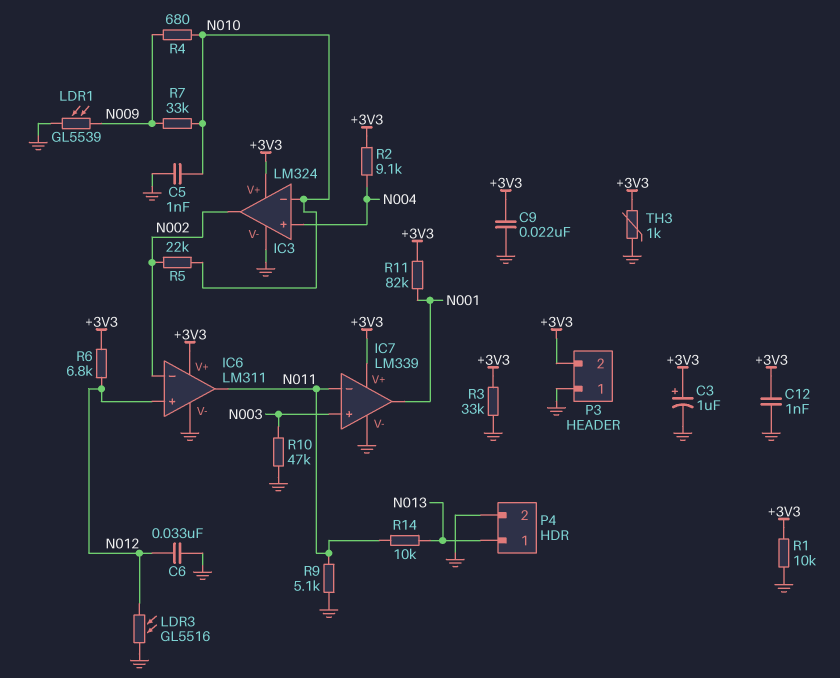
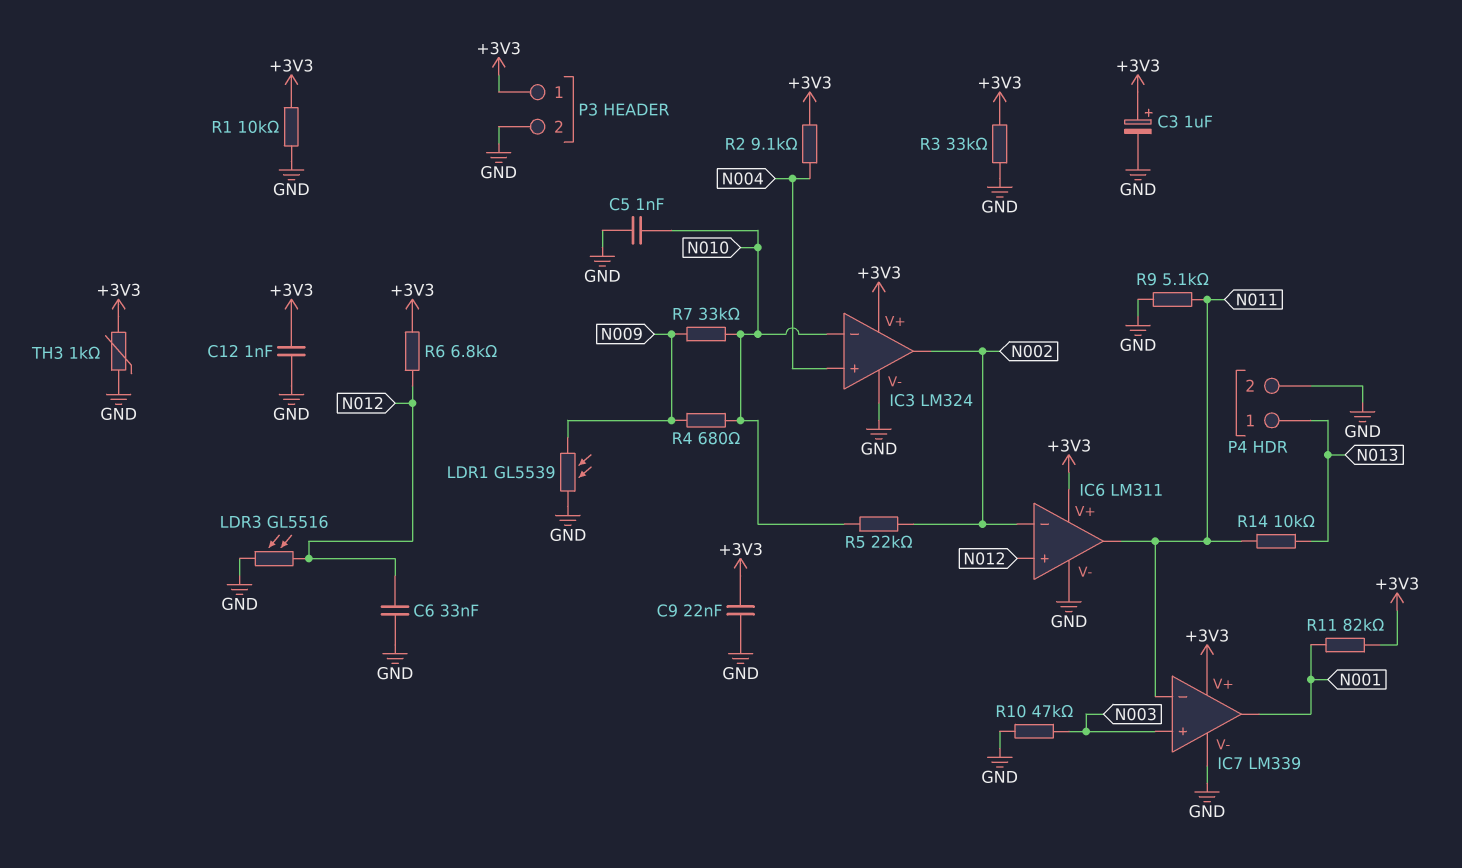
P3 pin 1: GND -> +3V3
P3 pin 2: +3V3 -> GND

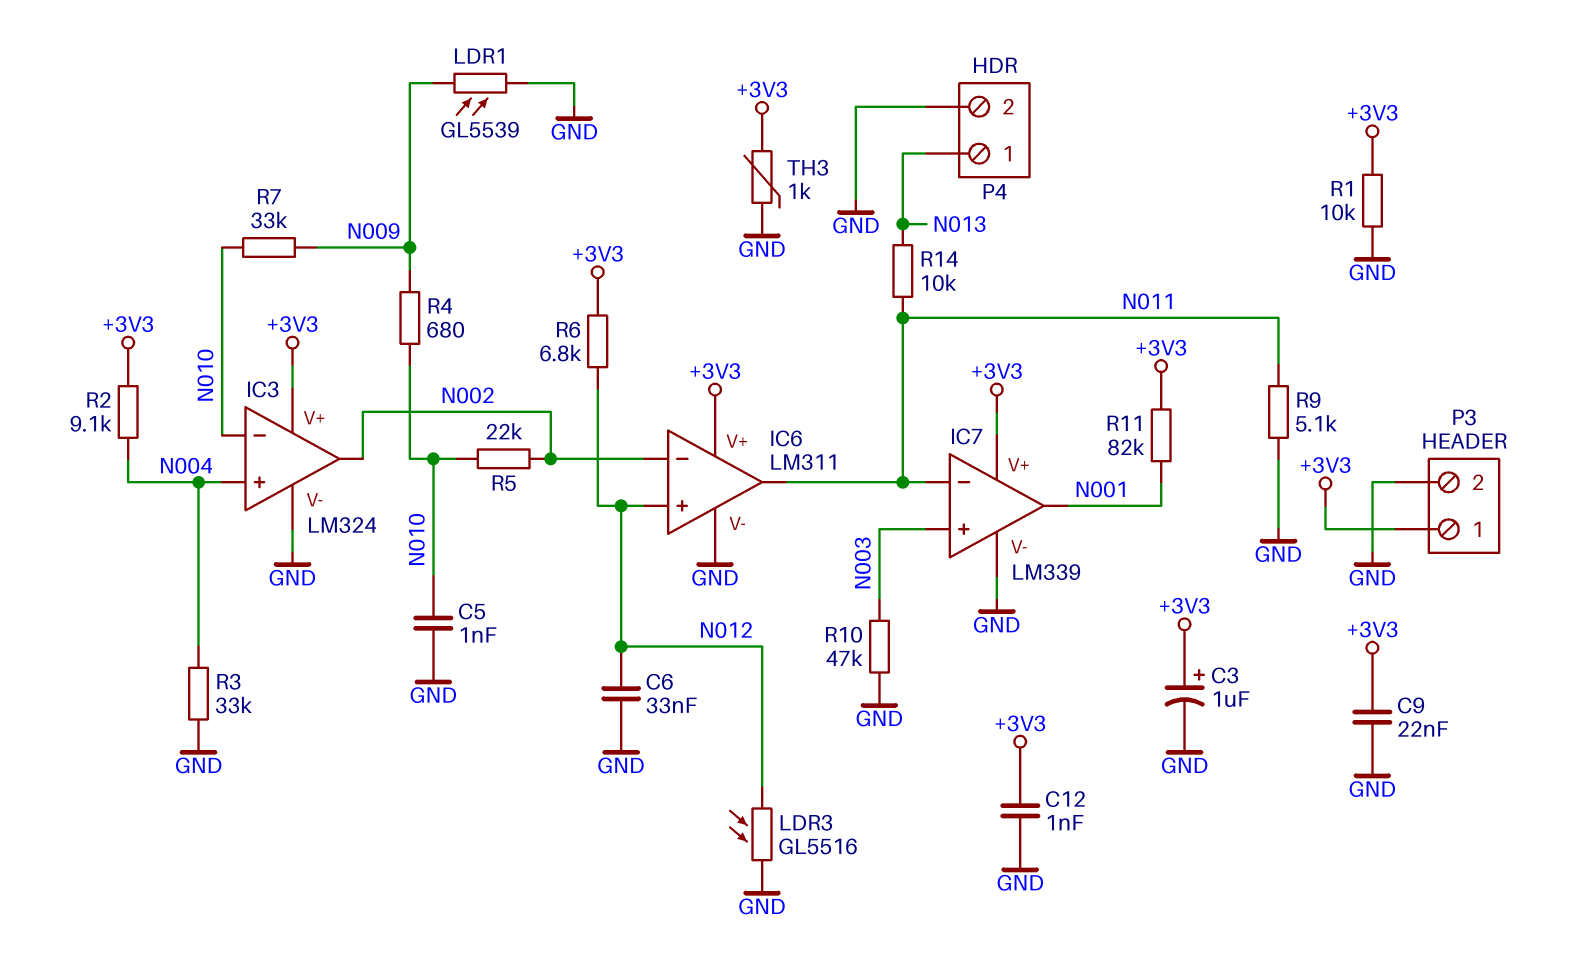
R3: 33k (+3V3, GND) -> 33k (GND, N004)

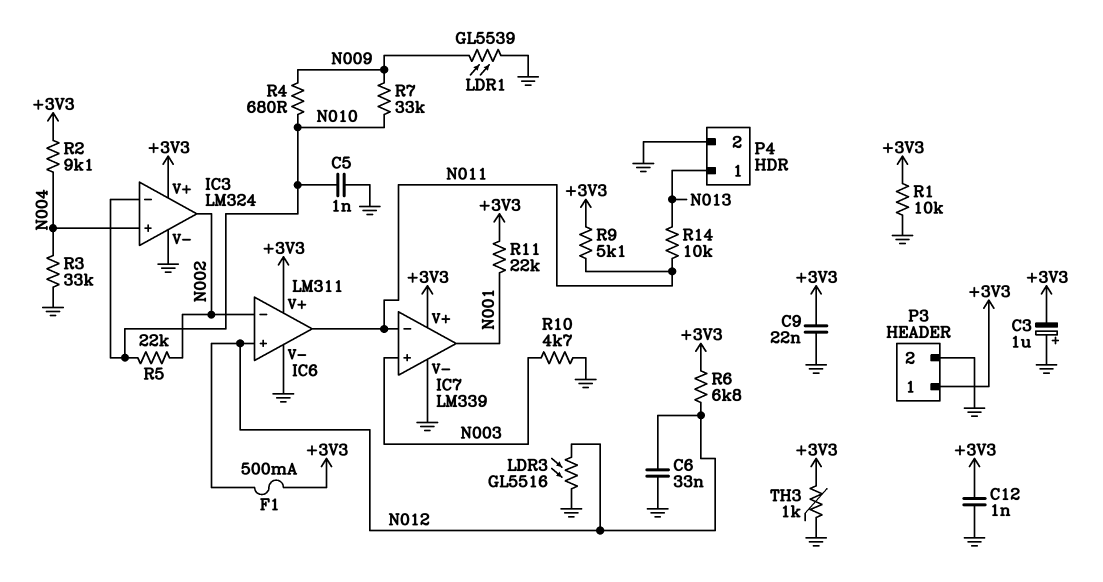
C3: 1uF (plus +3V3, minus GND) -> 1uF (plus GND, minus +3V3)
F1: none -> 500mA (+3V3, N012)
R9: 5.1k (GND, N011) -> 5.1k (+3V3, N011)
R10: 47k (GND, N003) -> 4.7k (GND, N003)
R11: 82k (+3V3, N001) -> 22k (+3V3, N001)

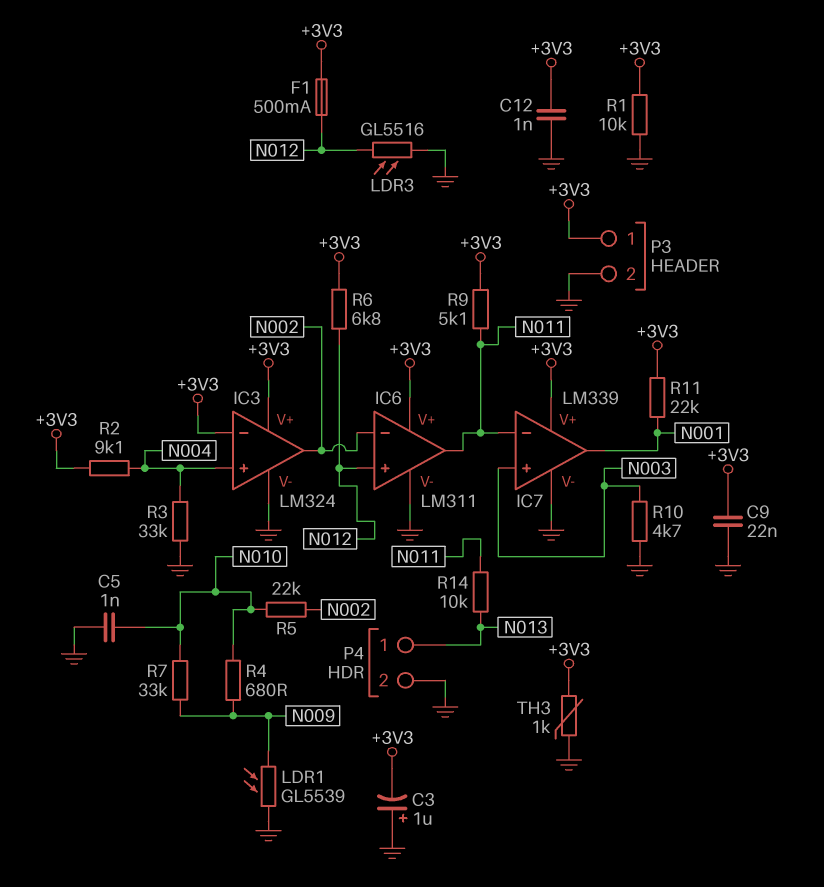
C6: 33nF (GND, N012) -> none
IC3 pin in-: N010 -> +3V3

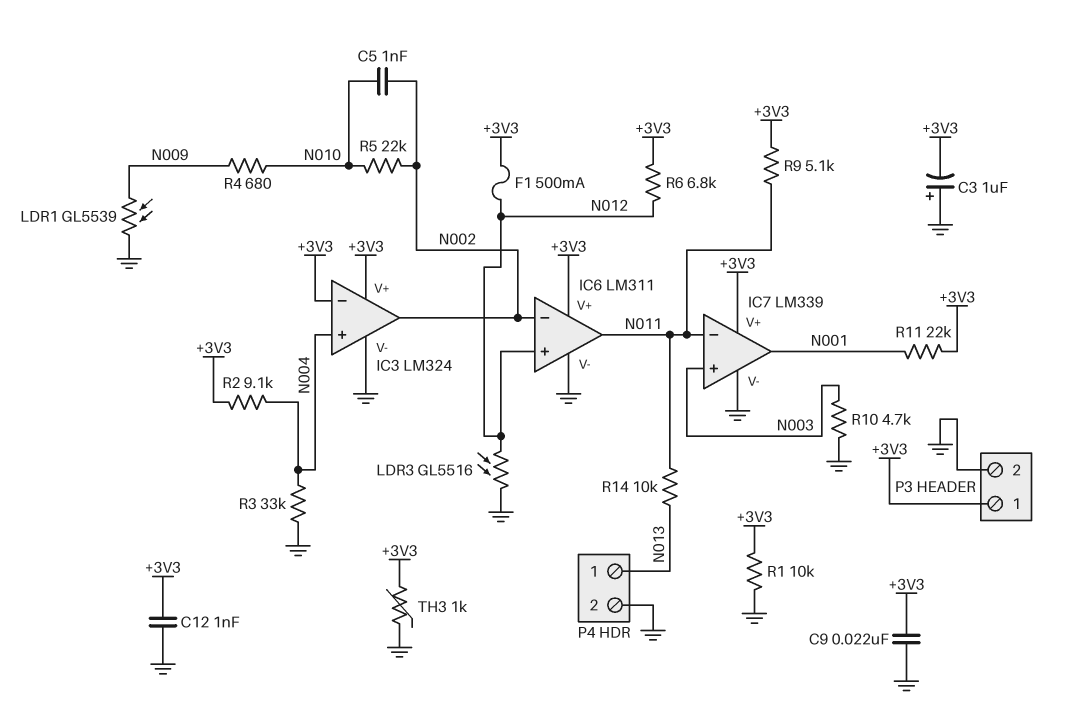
C5: 1nF (GND, N010) -> 1nF (N002, N010)
R7: 33k (N009, N010) -> none

